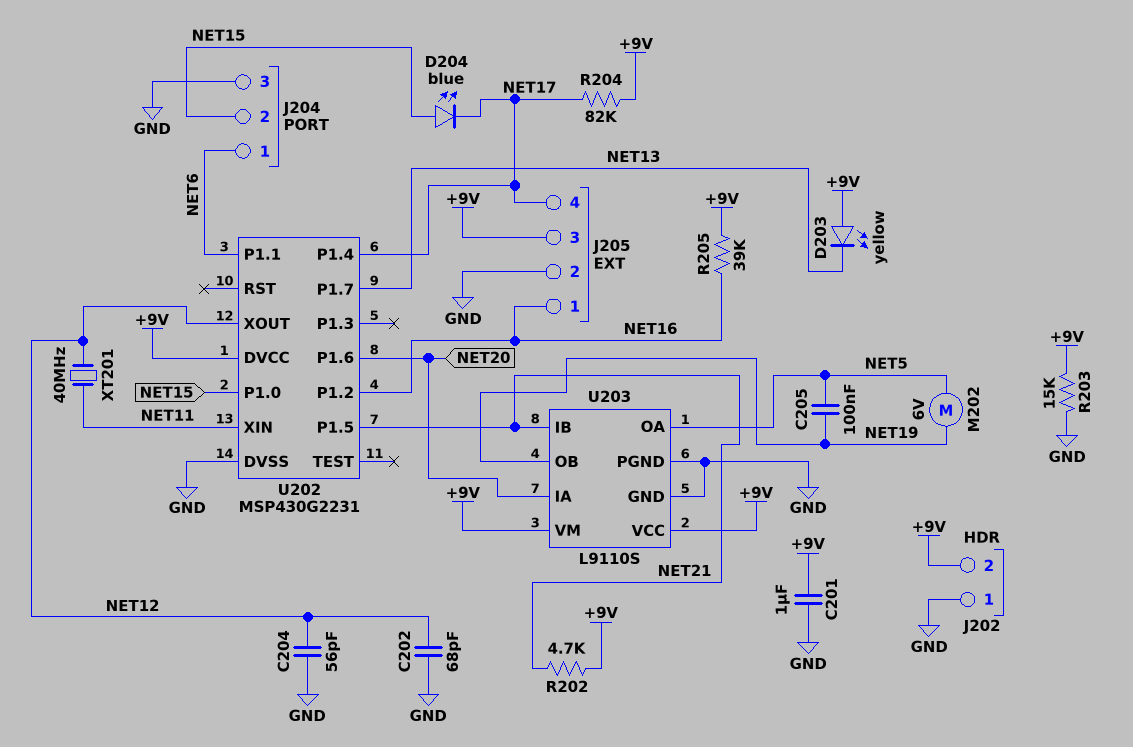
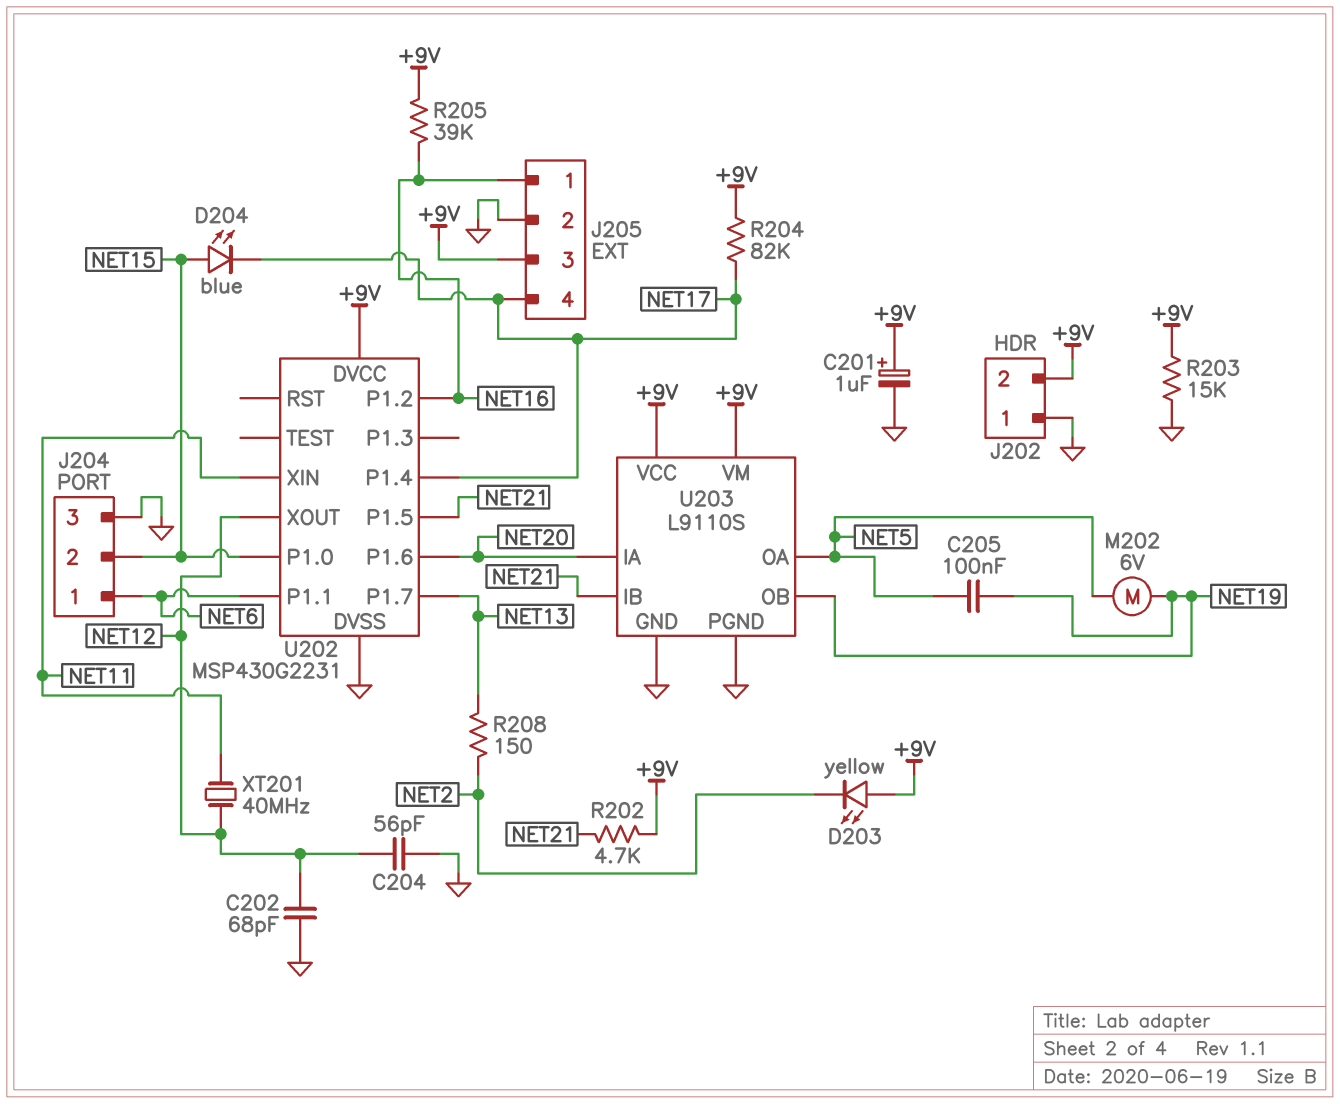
C201: 1uF (+9V, GND) -> 1uF (plus +9V, minus GND)
D203: LED yellow (A +9V, K NET13) -> LED yellow (A +9V, K NET2)
R208: none -> 150 (NET2, NET13)

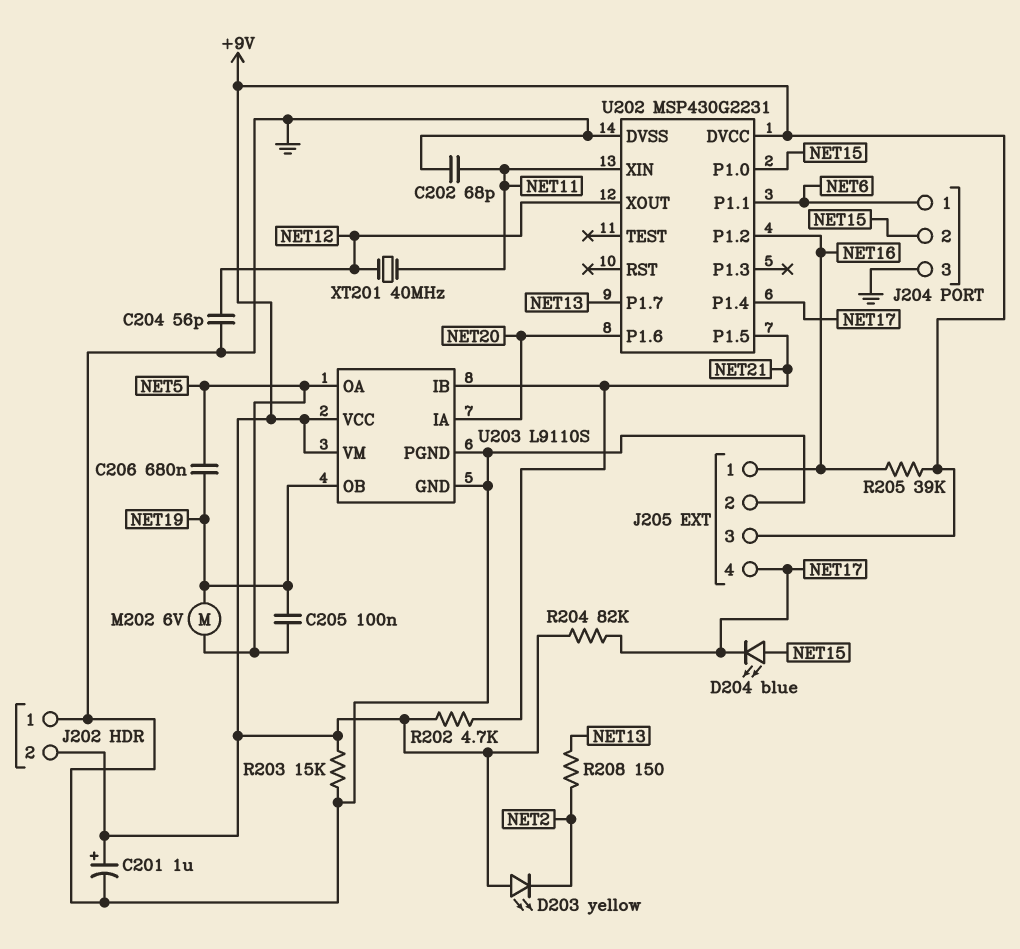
C202: 68pF (GND, NET12) -> 68pF (GND, NET11)
C206: none -> 680nF (NET5, NET19)

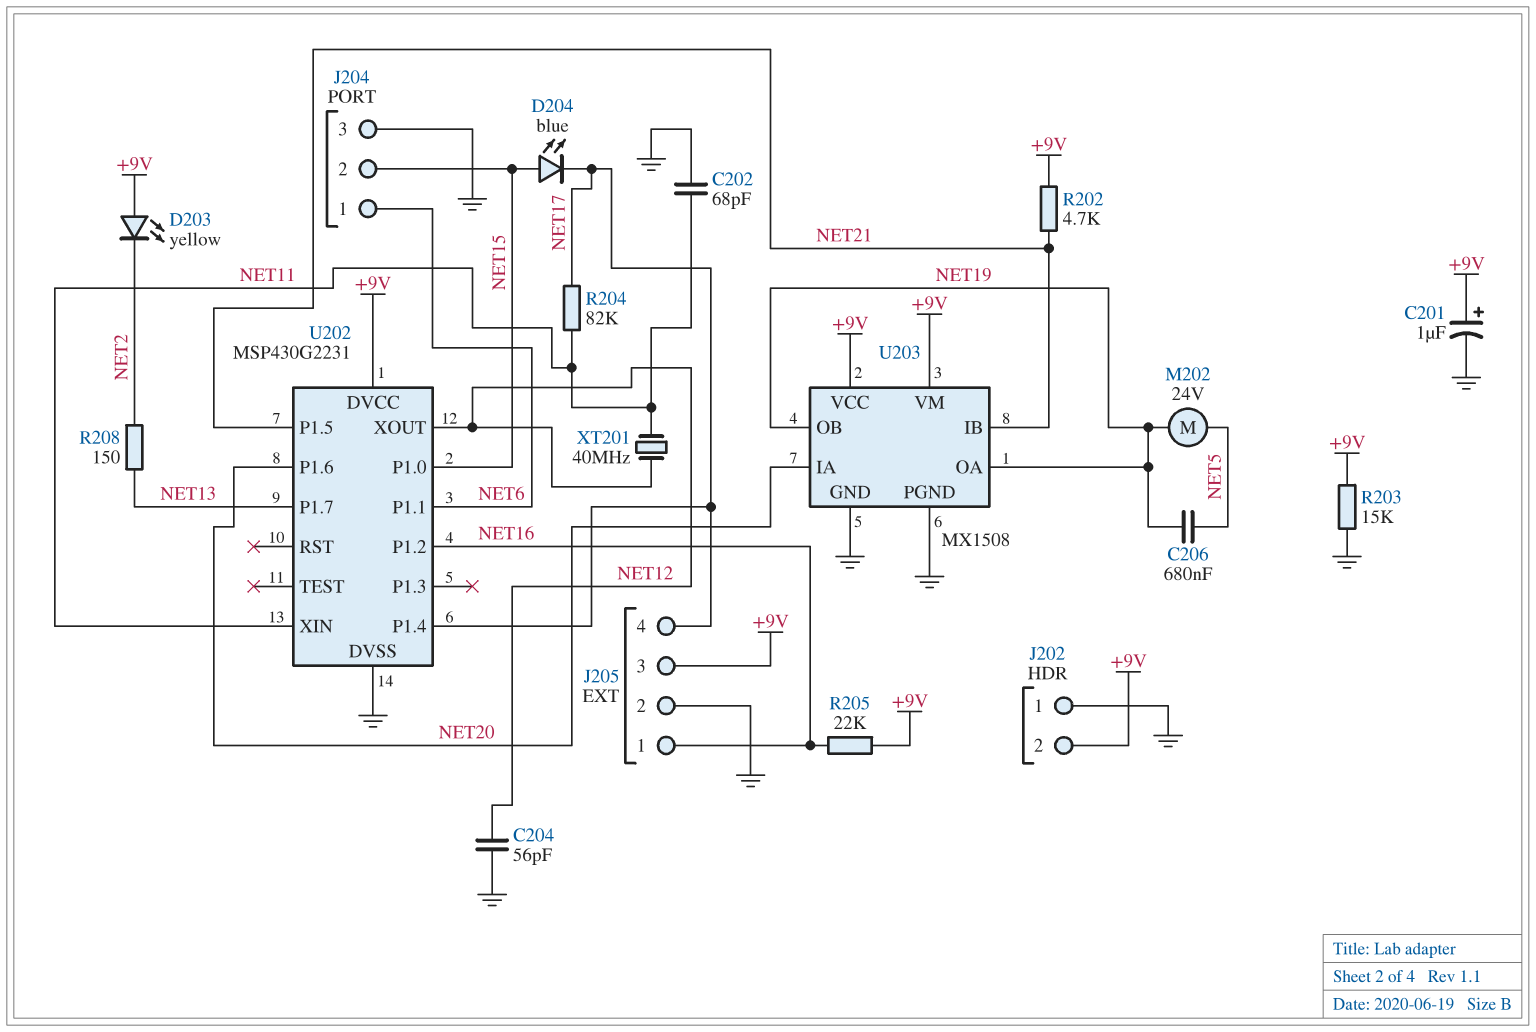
C205: 100nF (NET5, NET19) -> none
M202: motor 6V (NET5, NET19) -> motor 24V (NET5, NET19)
R204: 82k (+9V, NET17) -> 82k (NET11, NET17)
R205: 39k (+9V, NET16) -> 22k (+9V, NET16)
U203: L9110S -> MX1508
U203 pin OA: NET5 -> NET19

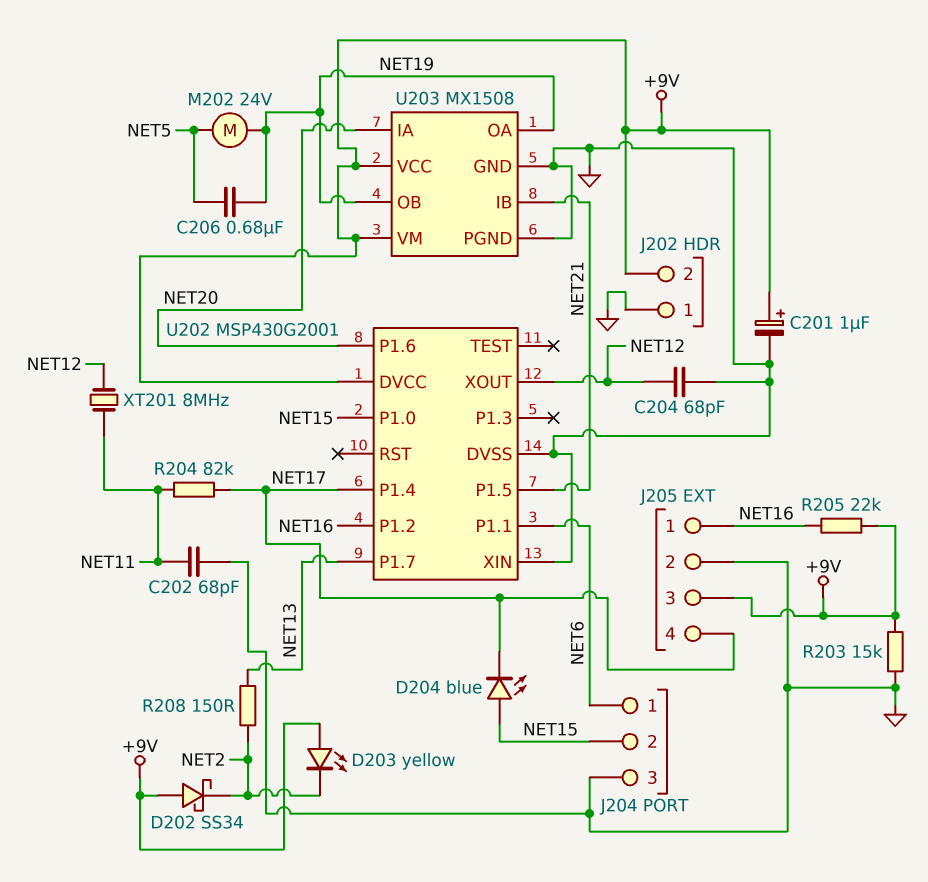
C204: 56pF (GND, NET12) -> 68pF (GND, NET12)
D202: none -> schottky SS34 (A +9V, K NET2)
R202: 4.7k (+9V, NET21) -> none
U202: MSP430G2231 -> MSP430G2001
U202 pin XIN: NET11 -> GND
XT201: 40MHz (NET11, NET12) -> 8MHz (NET11, NET12)

